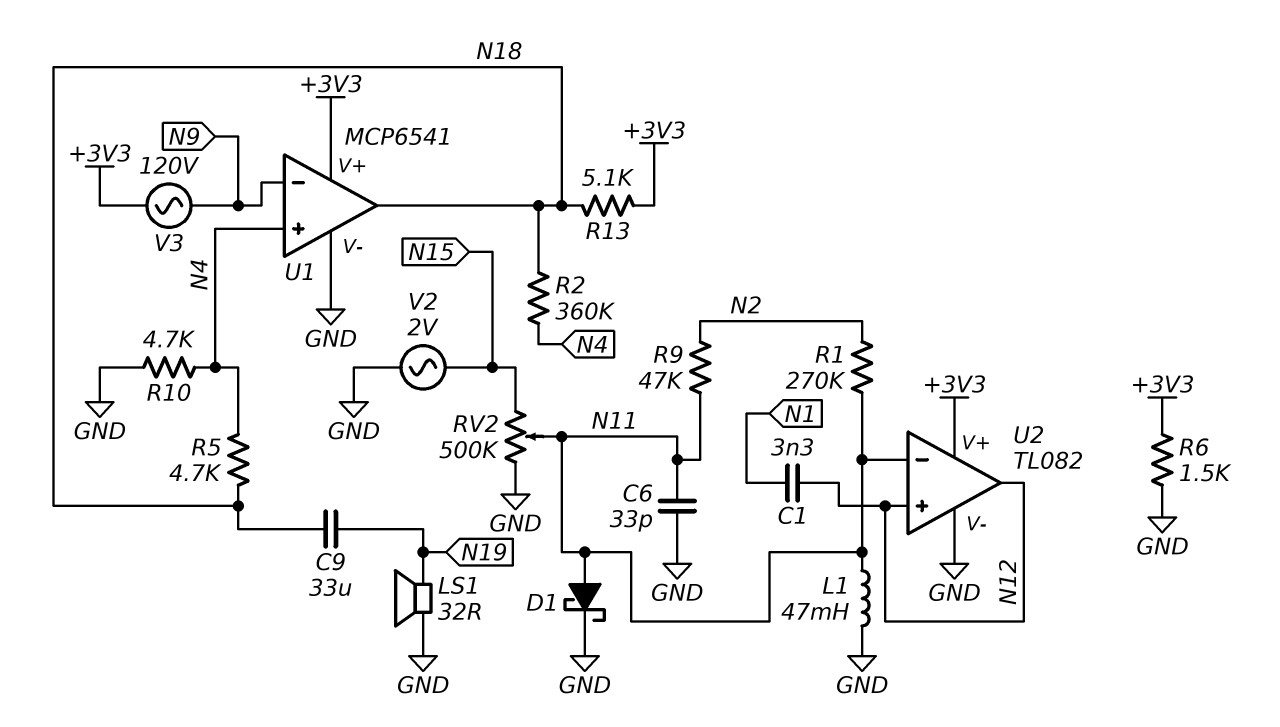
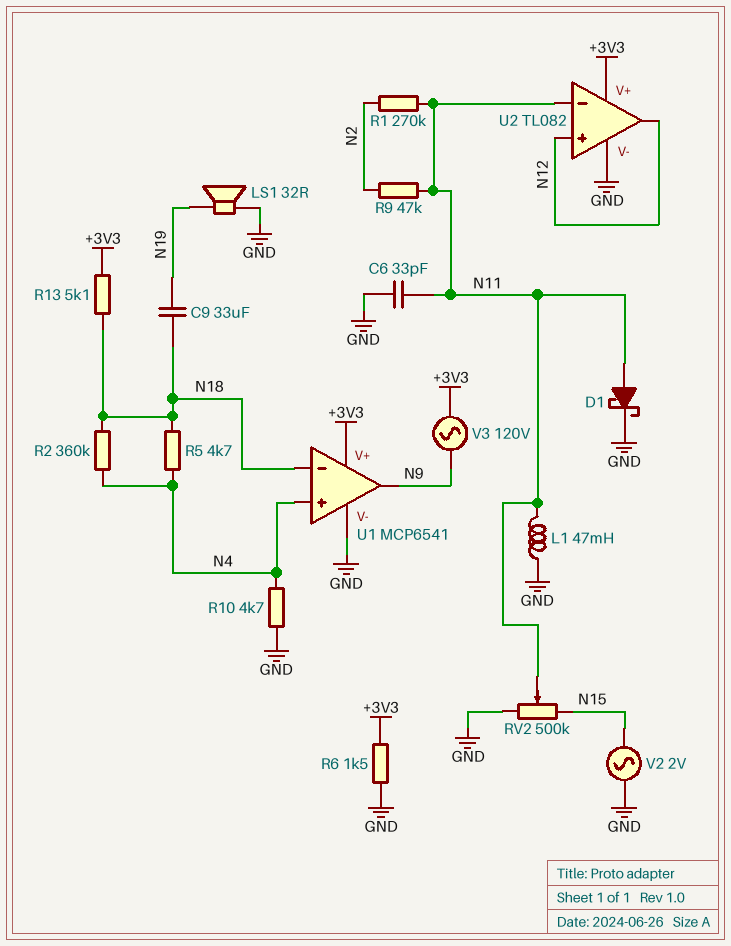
C1: 3.3nF (N1, N12) -> none
U1 pin in-: N9 -> N18
U1 pin out: N18 -> N9

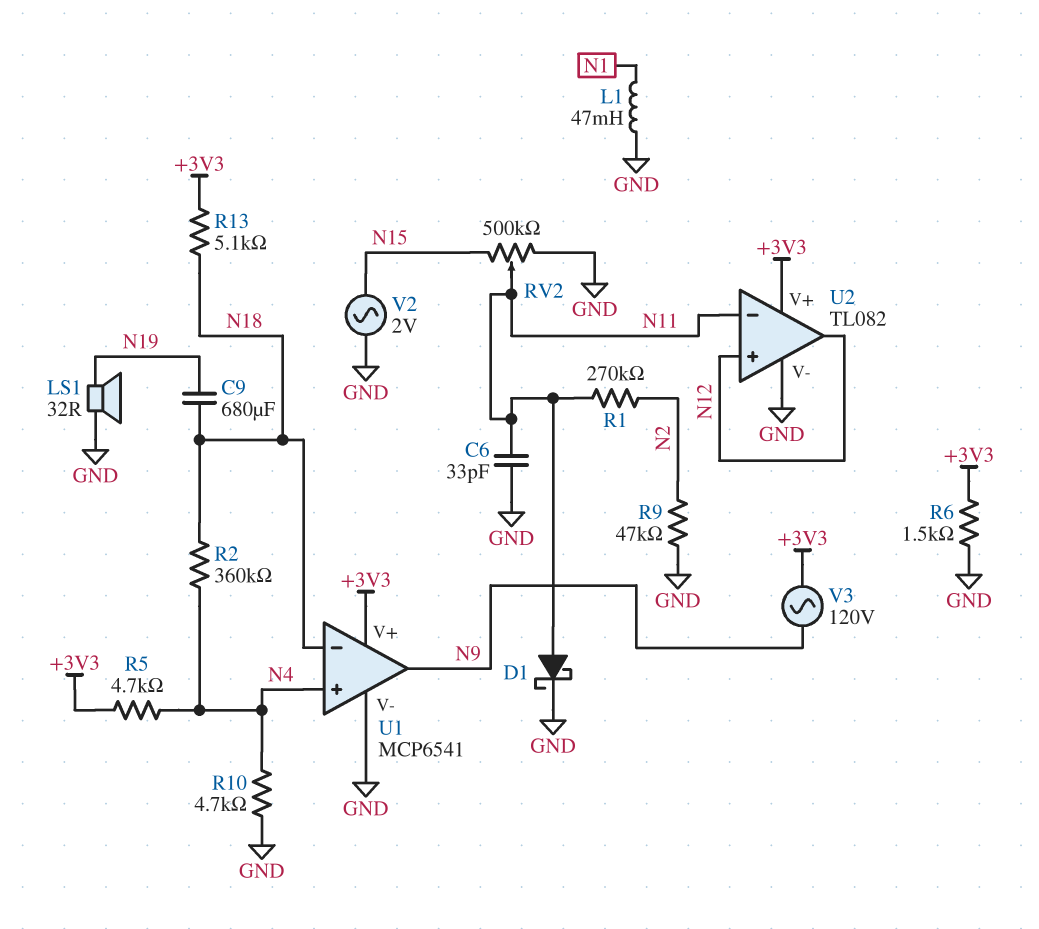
C9: 33uF (N18, N19) -> 680uF (N18, N19)
L1: 47mH (GND, N11) -> 47mH (GND, N1)
R5: 4.7k (N4, N18) -> 4.7k (+3V3, N4)
R9: 47k (N2, N11) -> 47k (GND, N2)

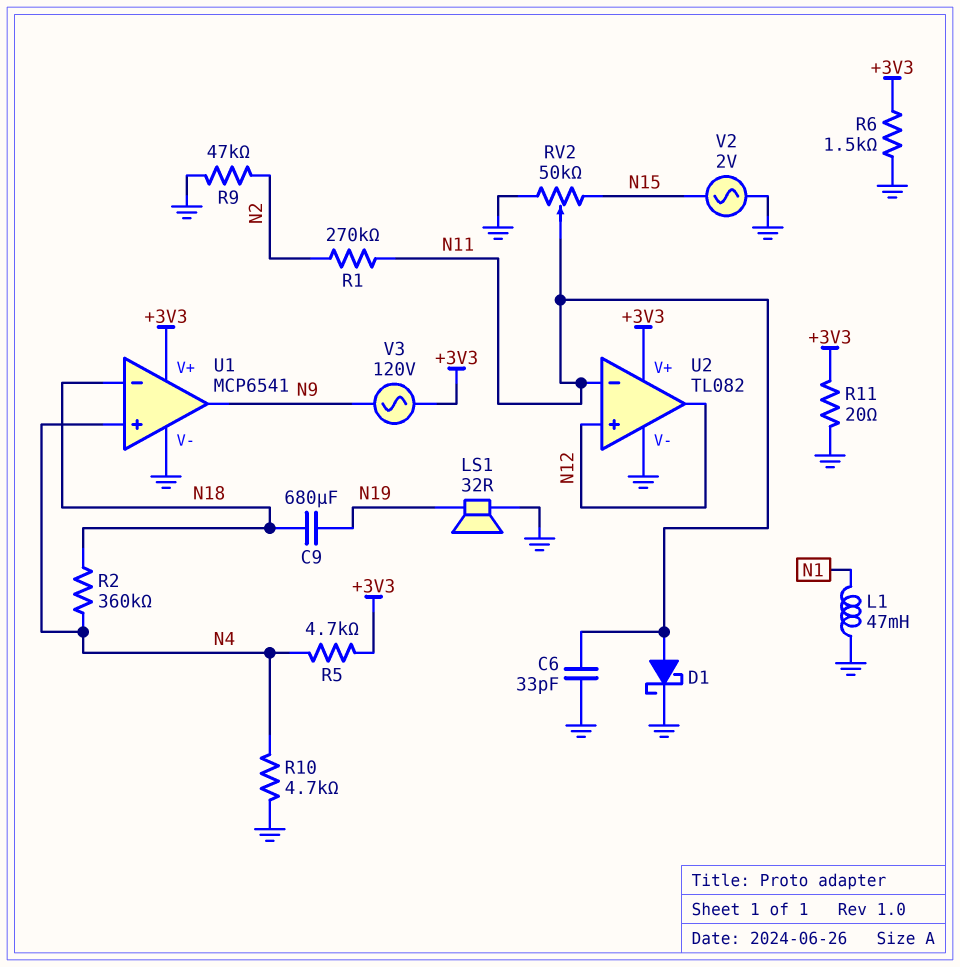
R11: none -> 20 (+3V3, GND)
R13: 5.1k (+3V3, N18) -> none
RV2: 500k (GND, N15, wiper N11) -> 50k (GND, N15, wiper N11)

